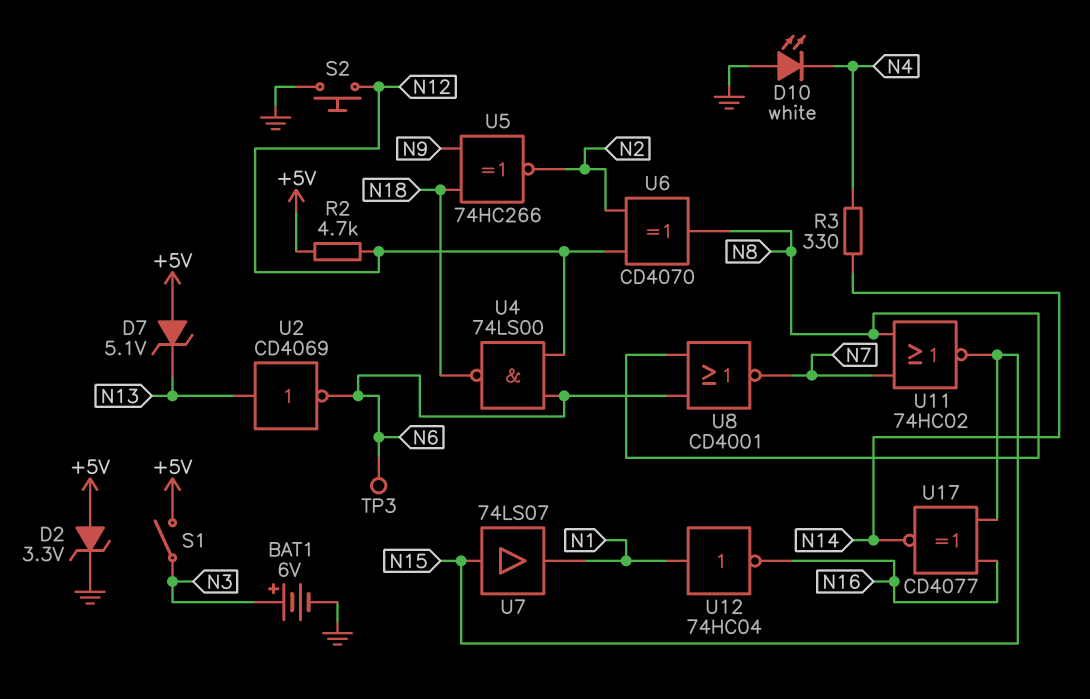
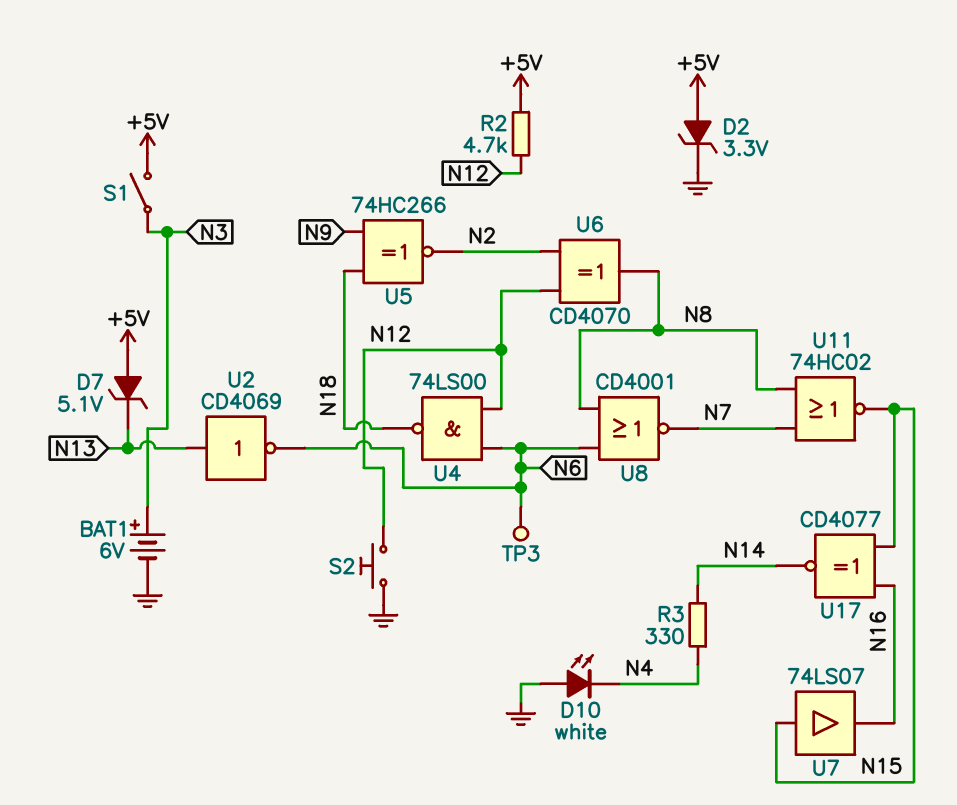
U7: buffer 74LS07 (in N15, out N1) -> buffer 74LS07 (in N15, out N16)
U12: NOT 74HC04 (in N1, out N16) -> none

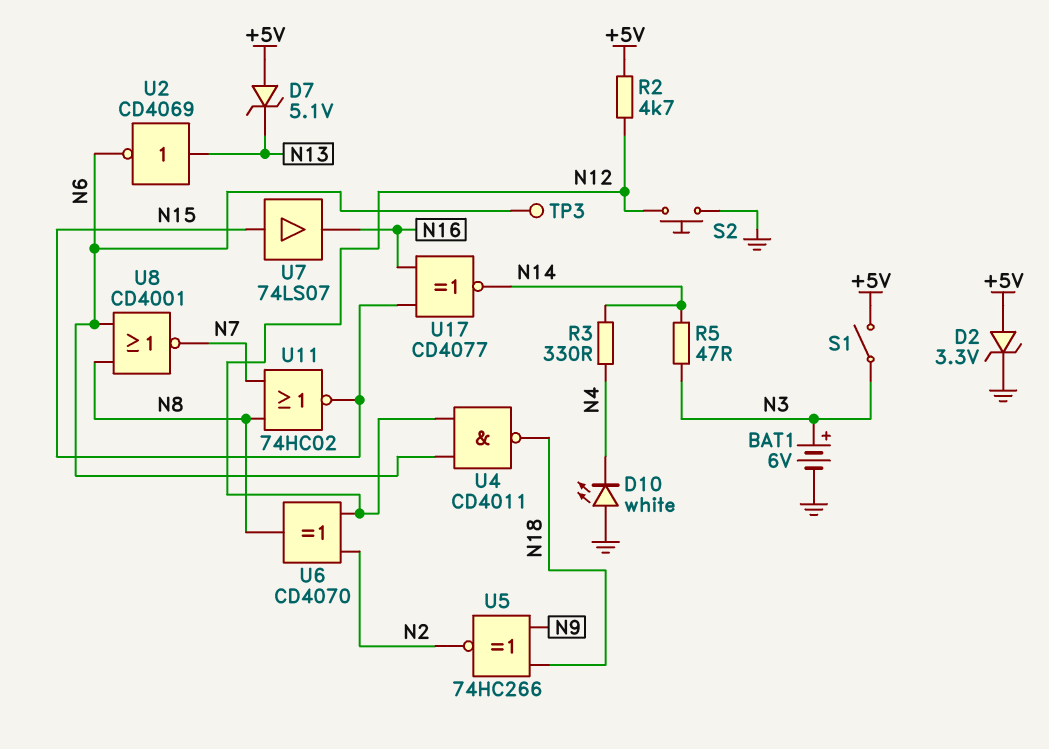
R5: none -> 47 (N3, N14)
U4: NAND 74LS00 (in N6, in N12, out N18) -> NAND CD4011 (in N6, in N12, out N18)

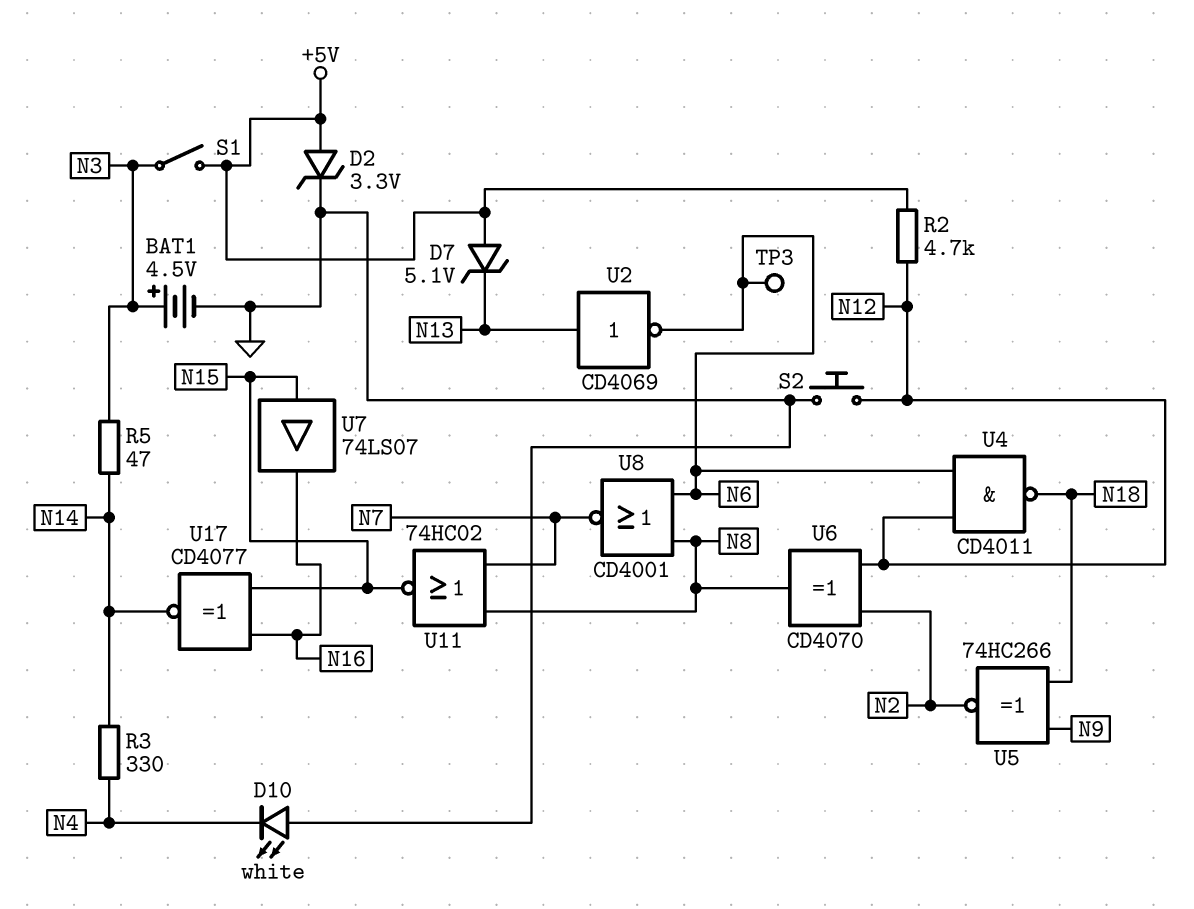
BAT1: 6V (plus N3, minus GND) -> 4.5V (plus N3, minus GND)

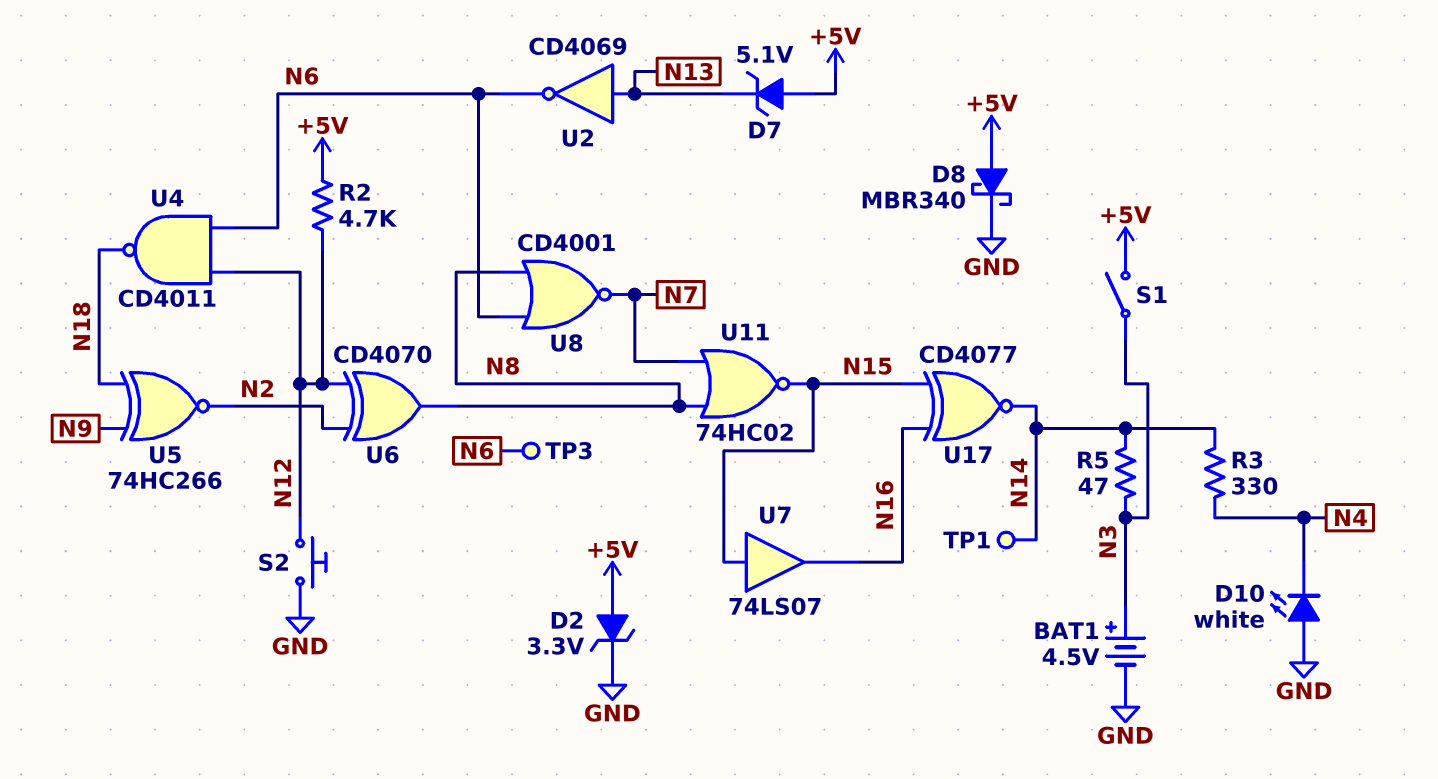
D8: none -> schottky MBR340 (A +5V, K GND)
TP1: none -> test point (N14)

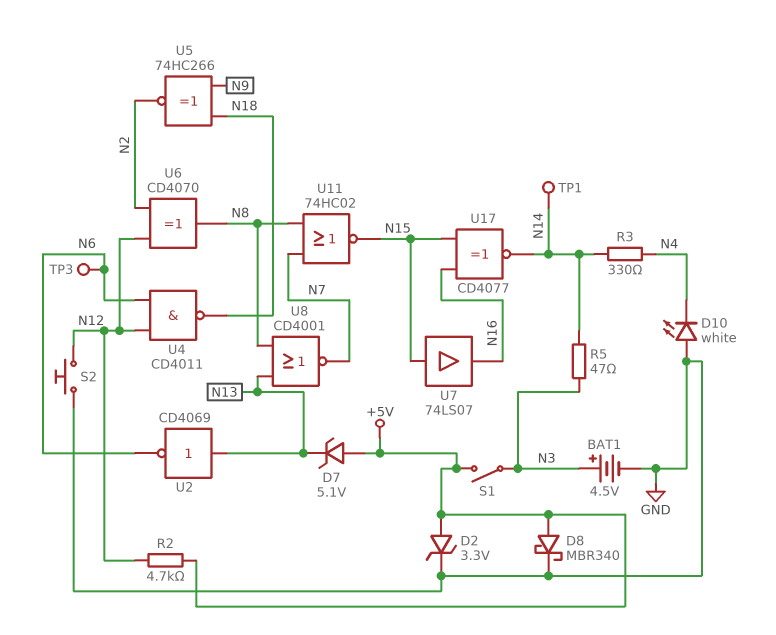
U8: NOR CD4001 (in N6, in N8, out N7) -> NOR CD4001 (in N8, in N13, out N7)

